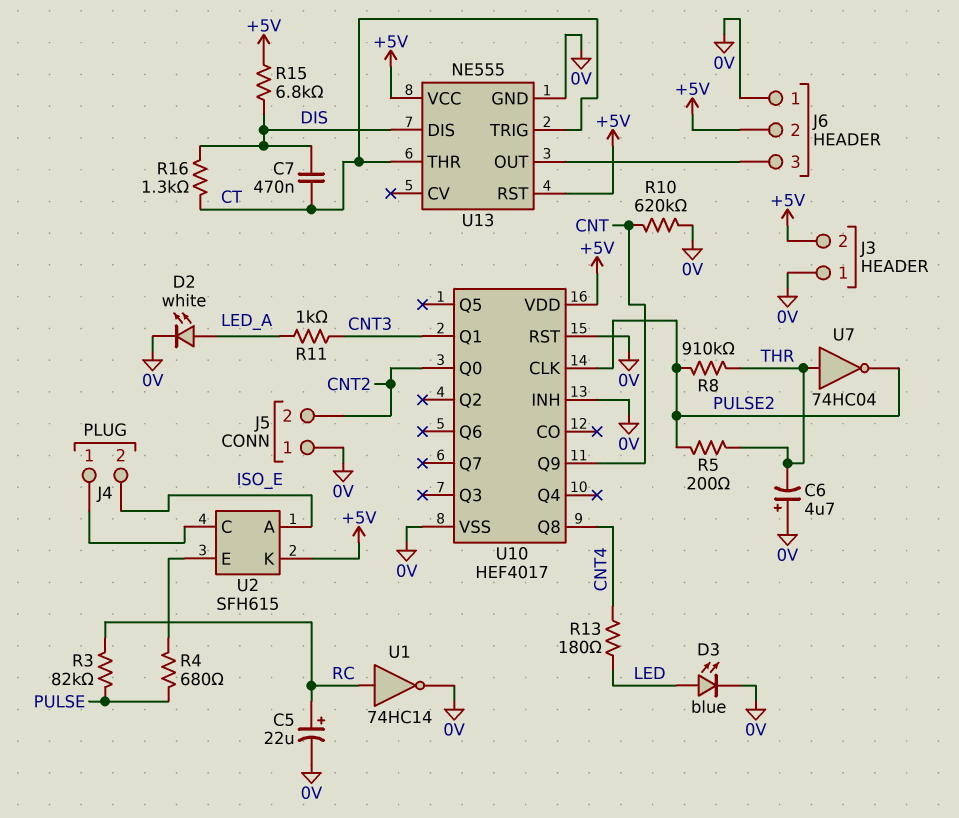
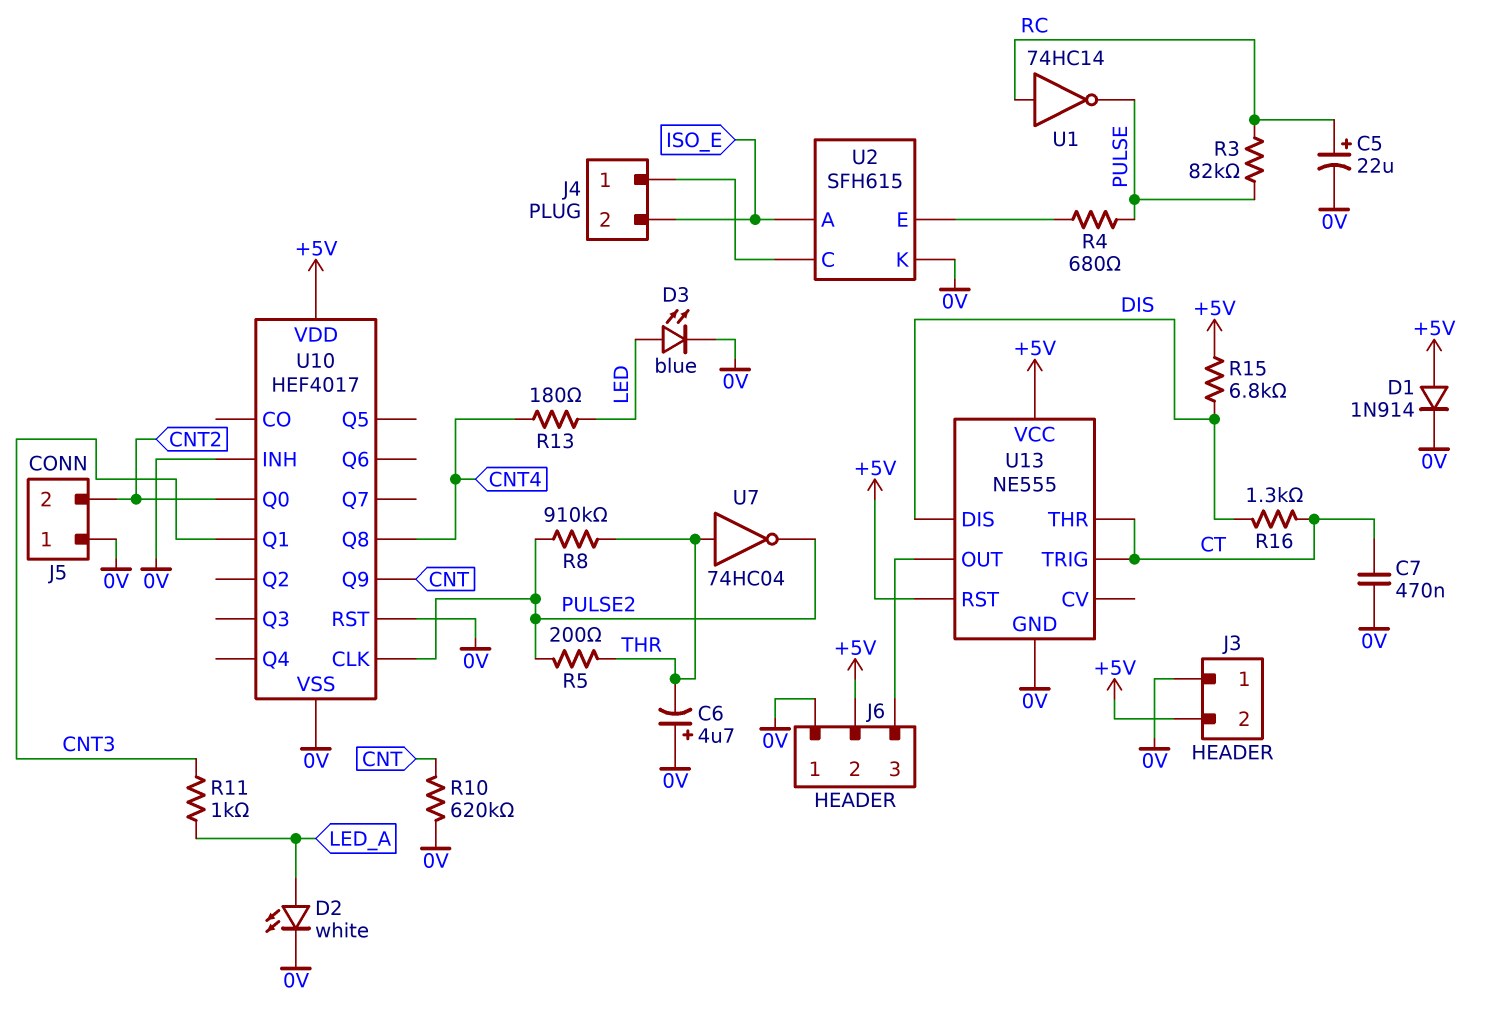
C7: 470nF (CT, DIS) -> 470nF (0V, CT)
D1: none -> diode 1N914 (A +5V, K 0V)
U1: NOT 74HC14 (in RC, out 0V) -> NOT 74HC14 (in RC, out PULSE)
U2 pin K: +5V -> 0V

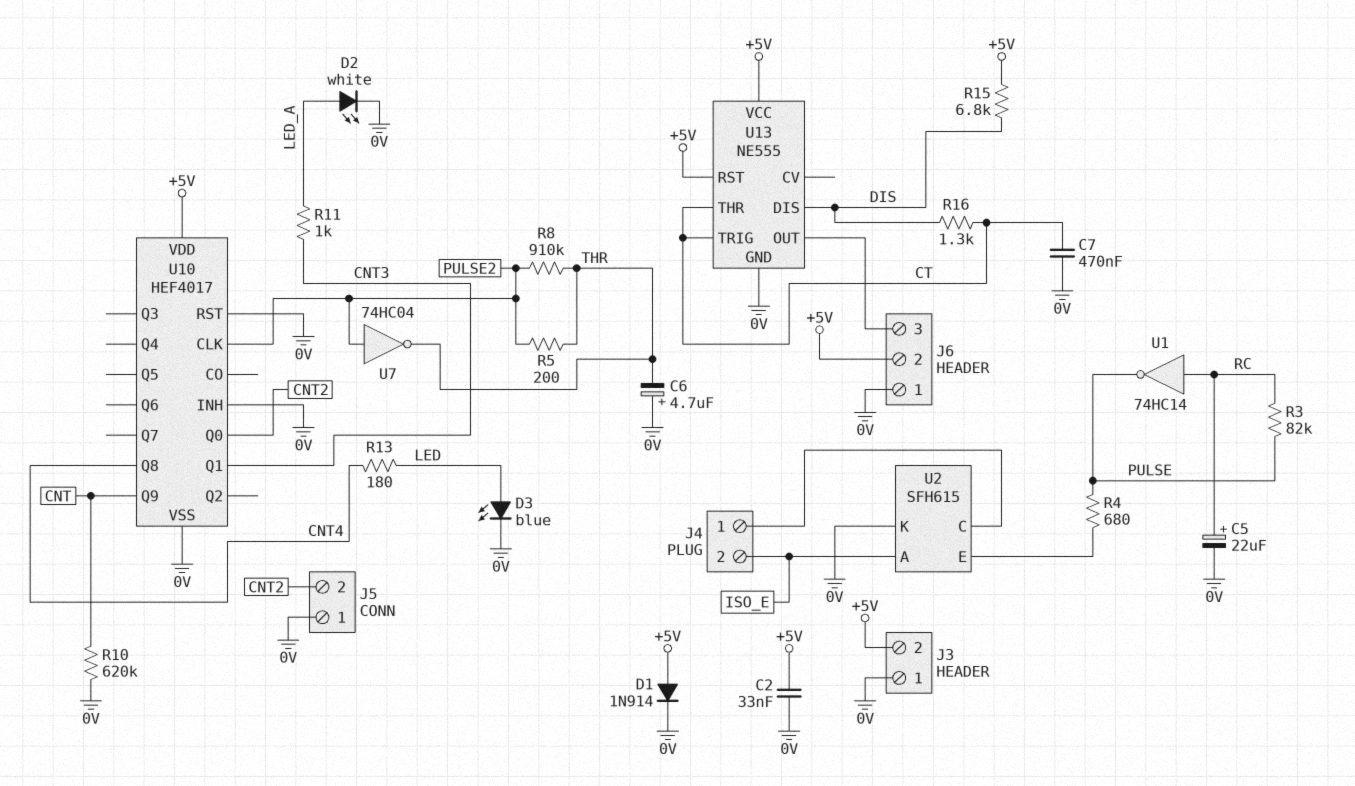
C2: none -> 33nF (+5V, 0V)
U7: NOT 74HC04 (in THR, out PULSE2) -> NOT 74HC04 (in PULSE2, out THR)

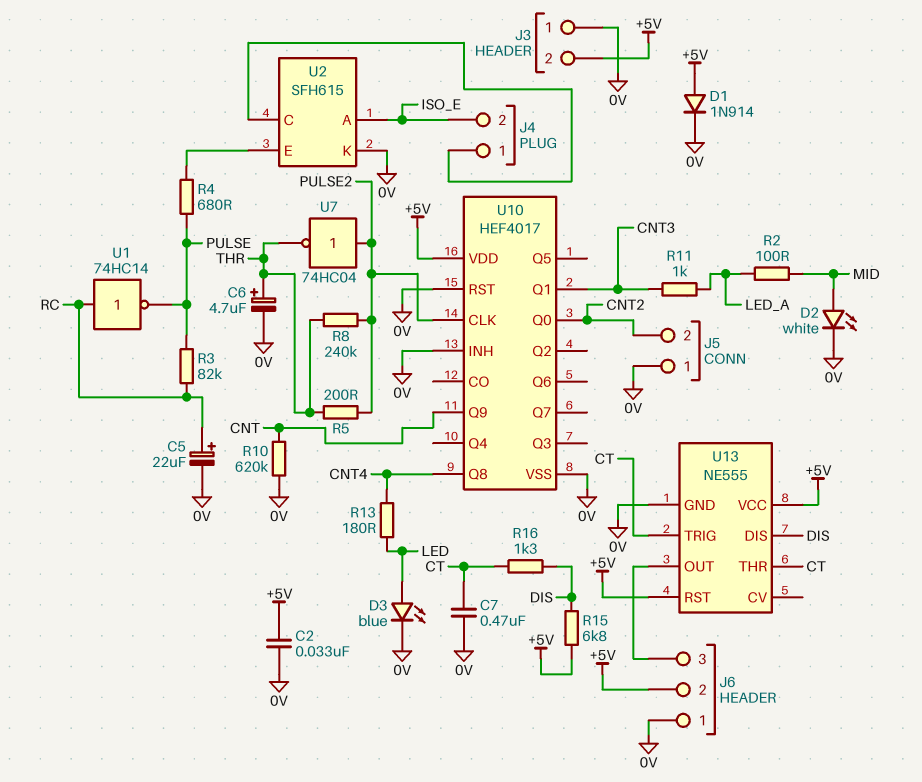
C6: 4.7uF (plus 0V, minus THR) -> 4.7uF (plus THR, minus 0V)
D2: LED white (A LED_A, K 0V) -> LED white (A MID, K 0V)
R2: none -> 100 (LED_A, MID)
R8: 910k (PULSE2, THR) -> 240k (PULSE2, THR)

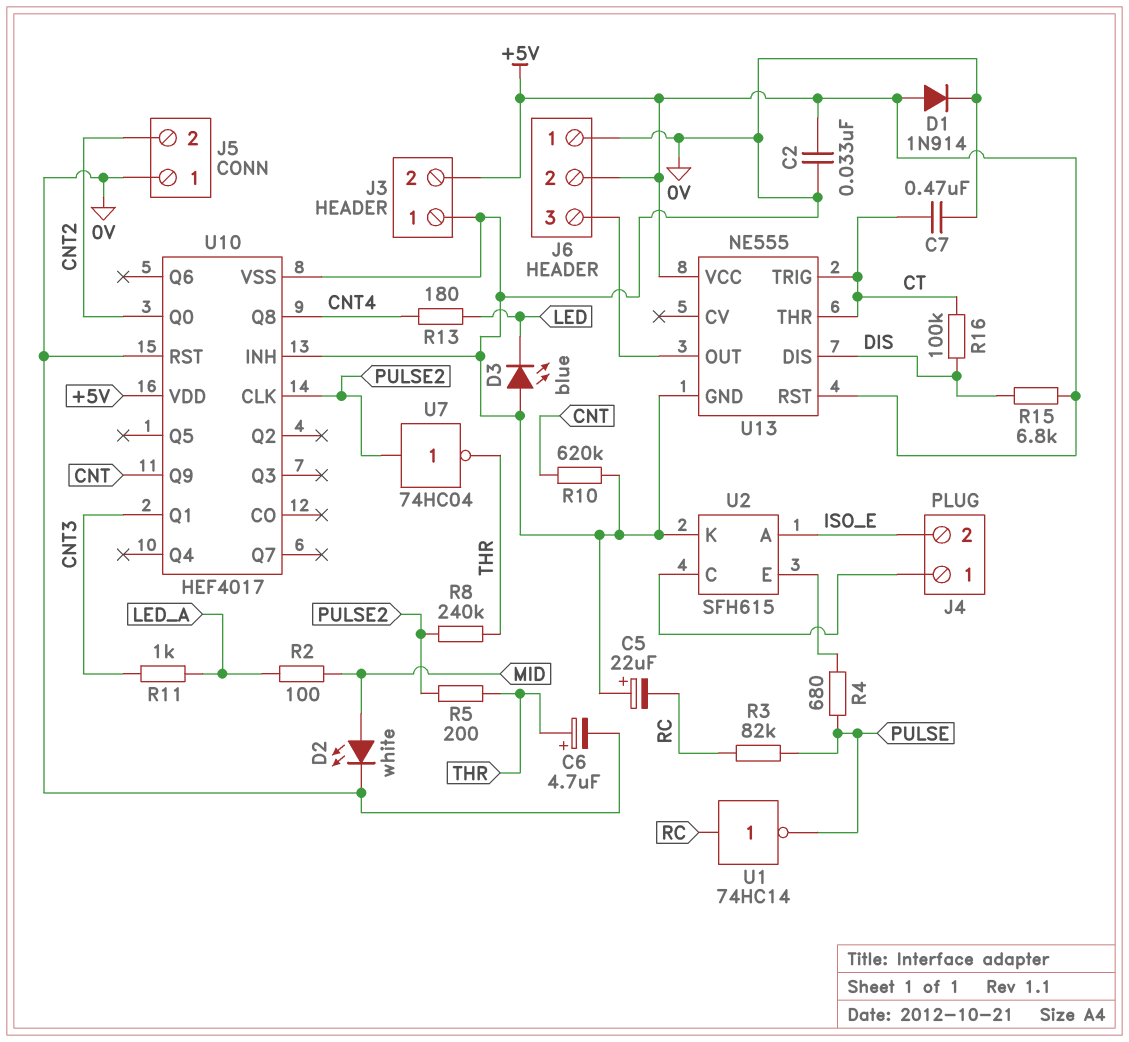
C5: 22uF (plus RC, minus 0V) -> 22uF (plus 0V, minus RC)
D3: LED blue (A LED, K 0V) -> LED blue (A 0V, K LED)
R16: 1.3k (CT, DIS) -> 100k (CT, DIS)

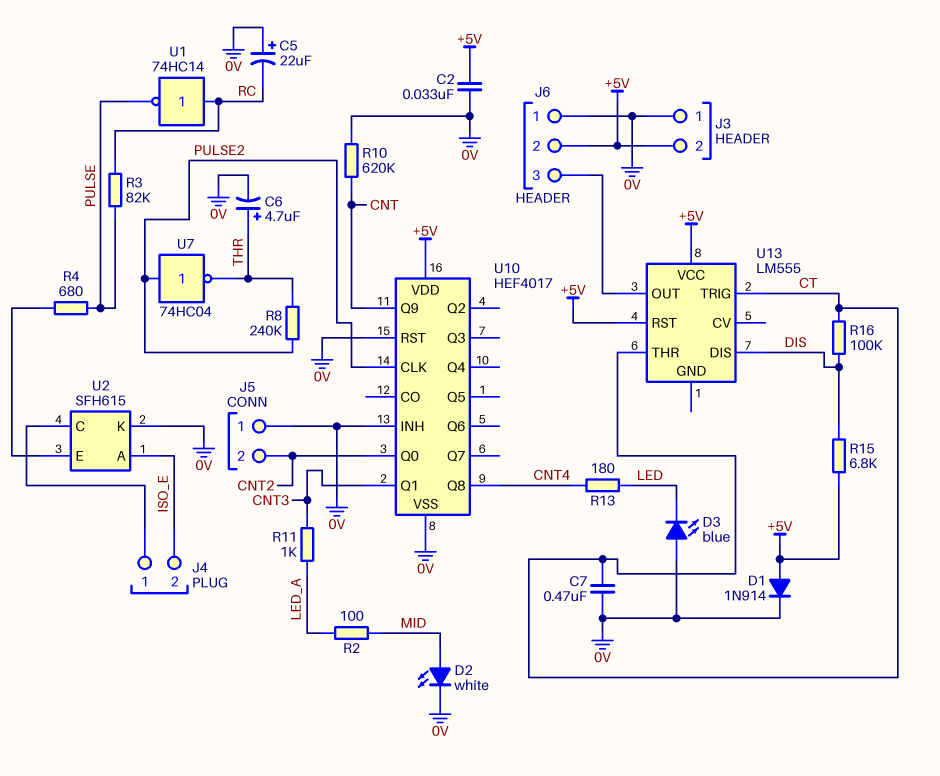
R5: 200 (PULSE2, THR) -> none
U13: NE555 -> LM555
U13 pin GND: 0V -> none

